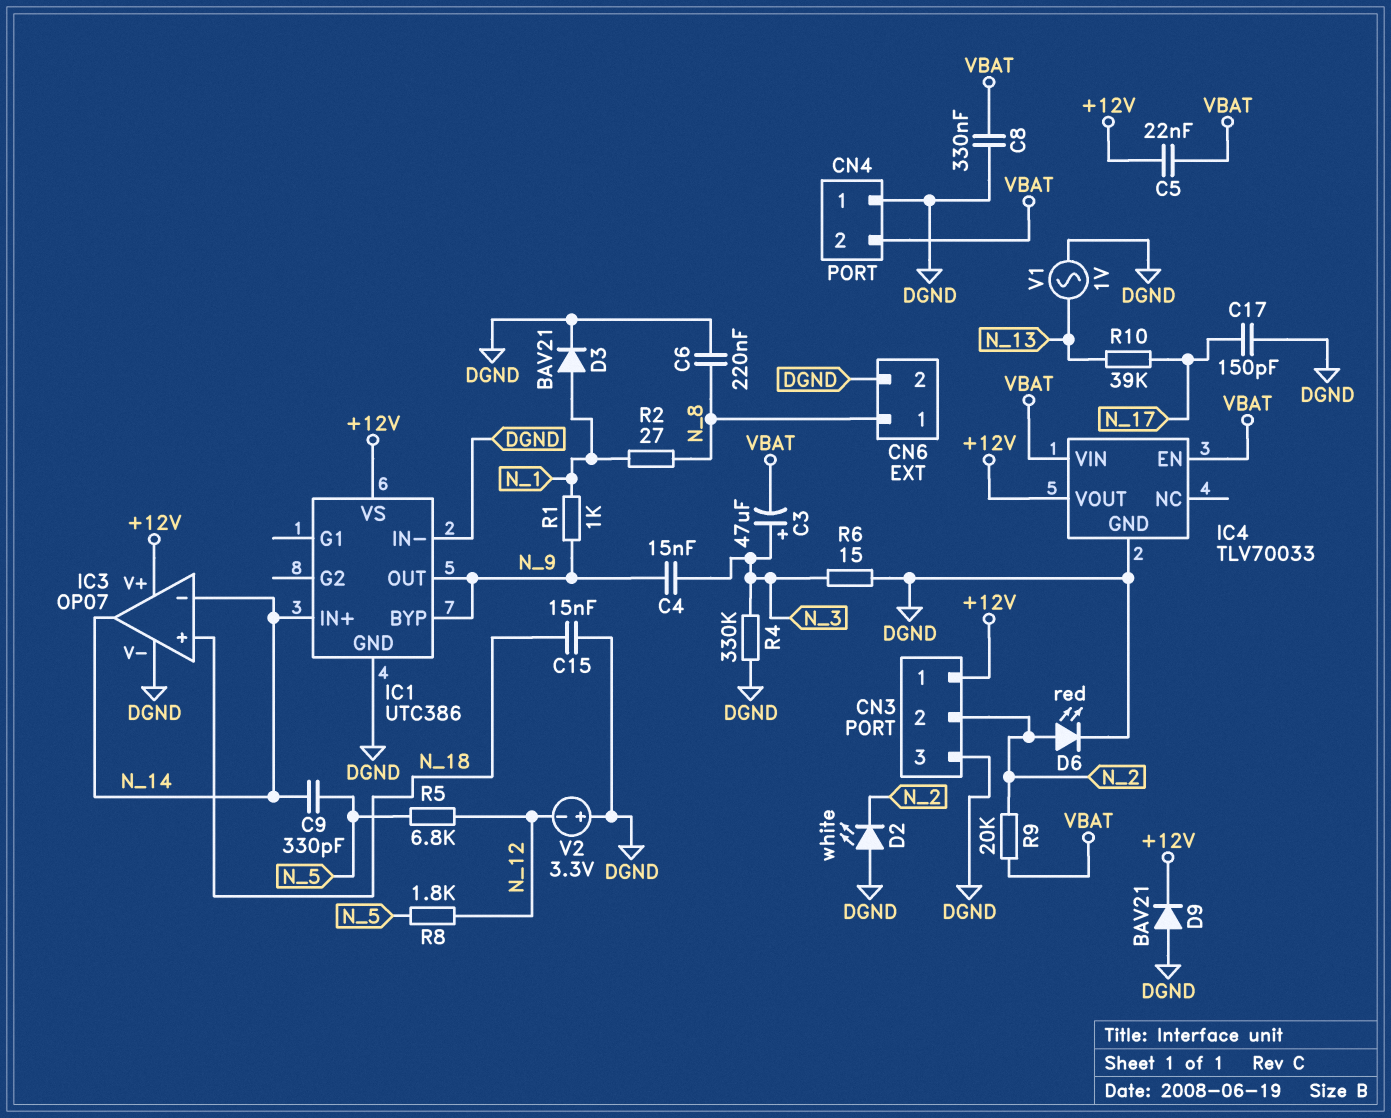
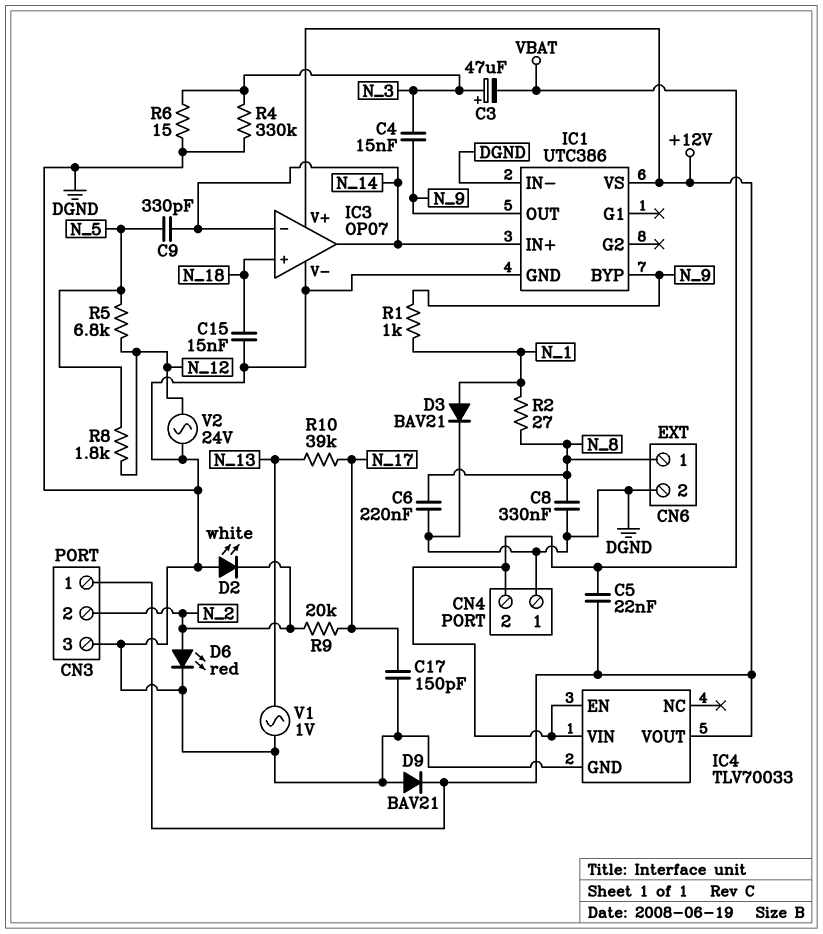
C8: 330nF (DGND, VBAT) -> 330nF (DGND, N_8)
R9: 20k (N_2, VBAT) -> 20k (N_2, N_17)
V2: 3.3V (plus DGND, minus N_12) -> AC 24V (DGND, N_12)

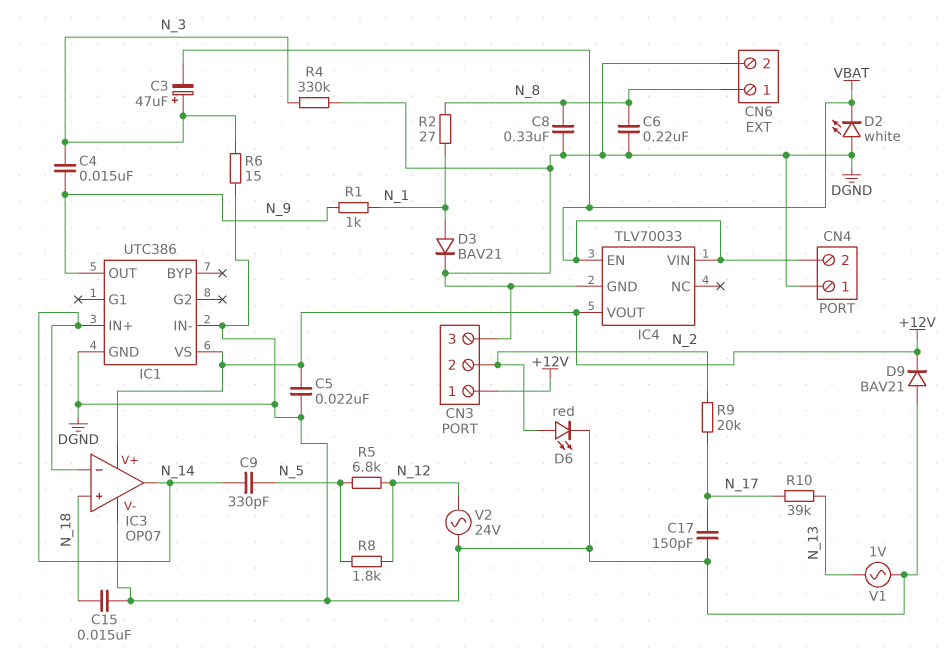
C5: 22nF (+12V, VBAT) -> 22nF (+12V, DGND)
D2: LED white (A DGND, K N_2) -> LED white (A DGND, K VBAT)
IC1 pin BYP: N_9 -> none

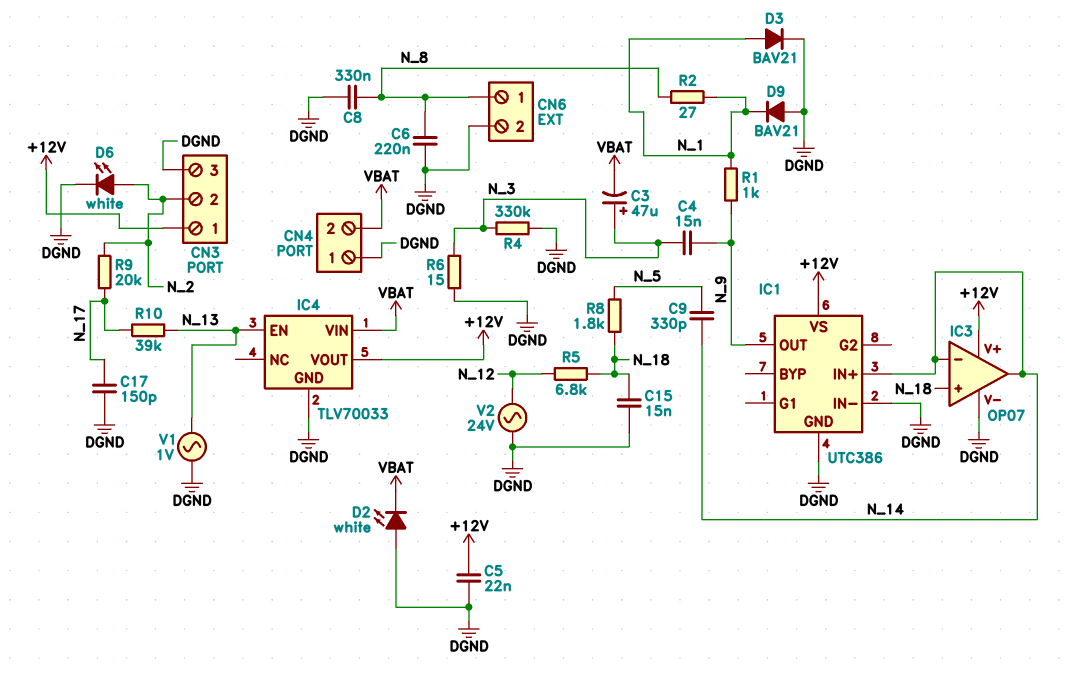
D6: LED red (A N_2, K DGND) -> LED white (A N_2, K DGND)
D9: diode BAV21 (A DGND, K +12V) -> diode BAV21 (A DGND, K N_1)
IC4 pin EN: VBAT -> N_13
R5: 6.8k (N_5, N_12) -> 6.8k (N_12, N_18)
R8: 1.8k (N_5, N_12) -> 1.8k (N_5, N_18)

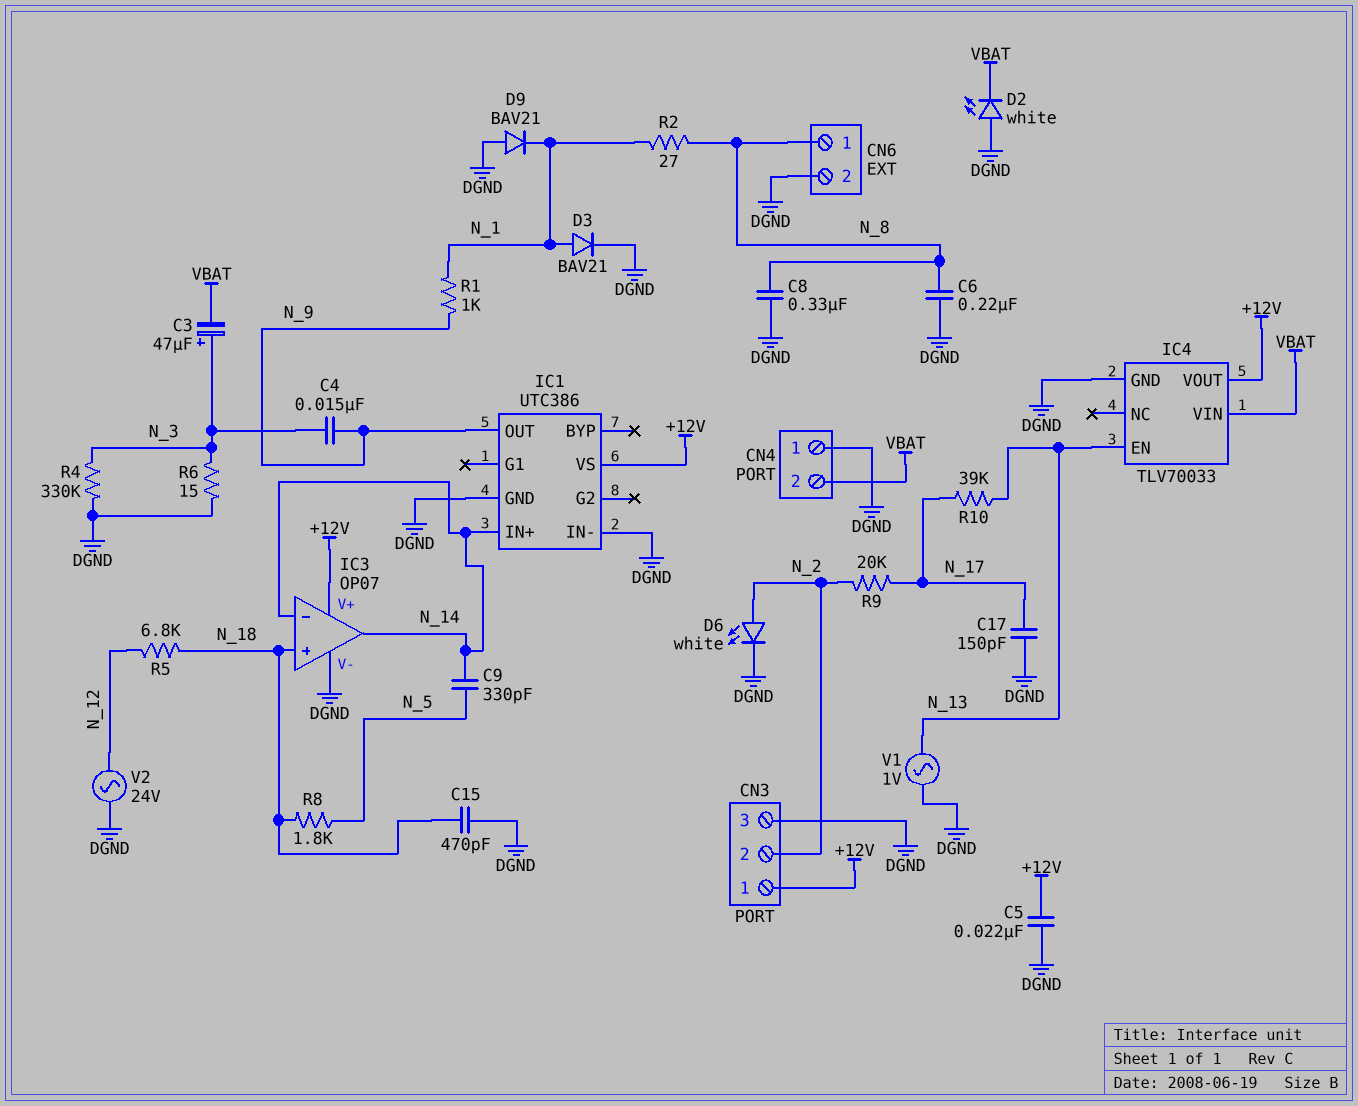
C15: 15nF (DGND, N_18) -> 470pF (DGND, N_18)

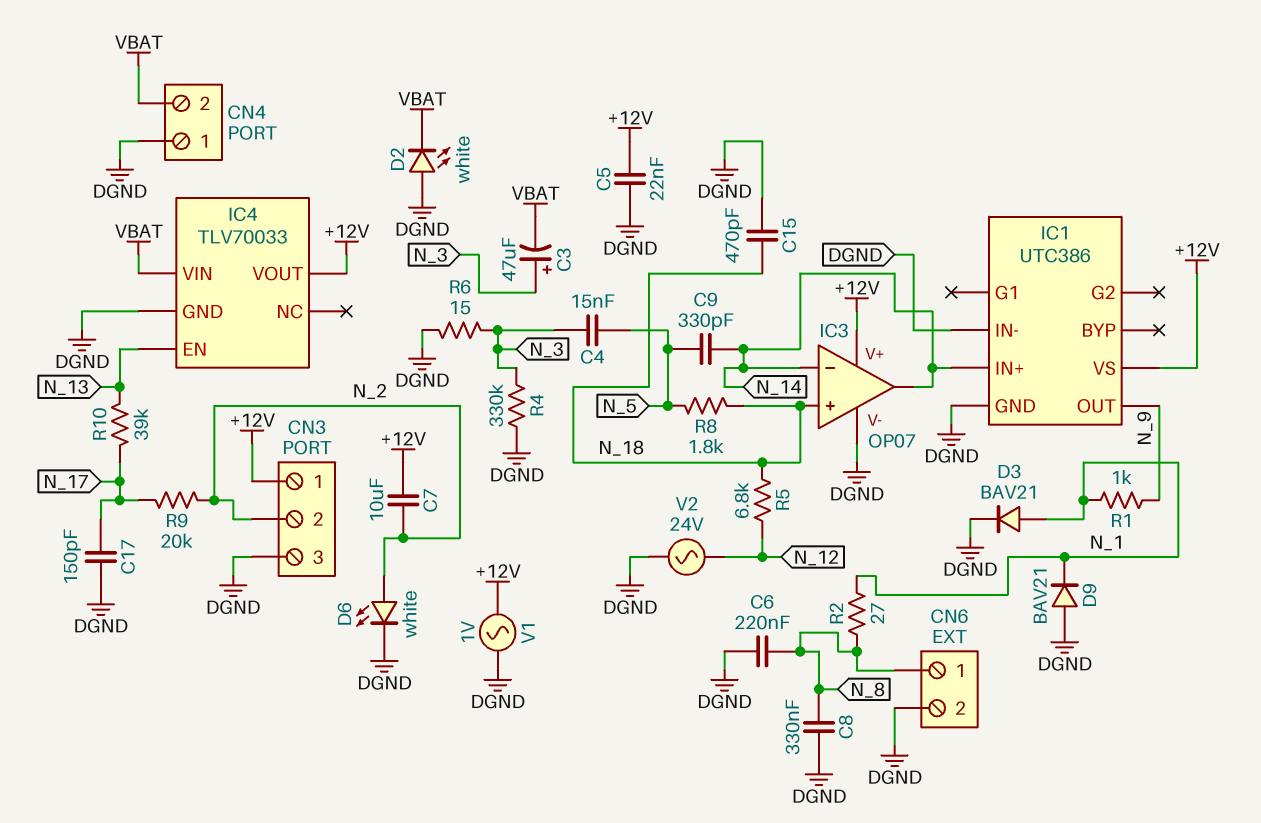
C4: 15nF (N_3, N_9) -> 15nF (N_3, N_5)
C7: none -> 10uF (+12V, N_2)
V1: AC 1V (DGND, N_13) -> AC 1V (+12V, DGND)

